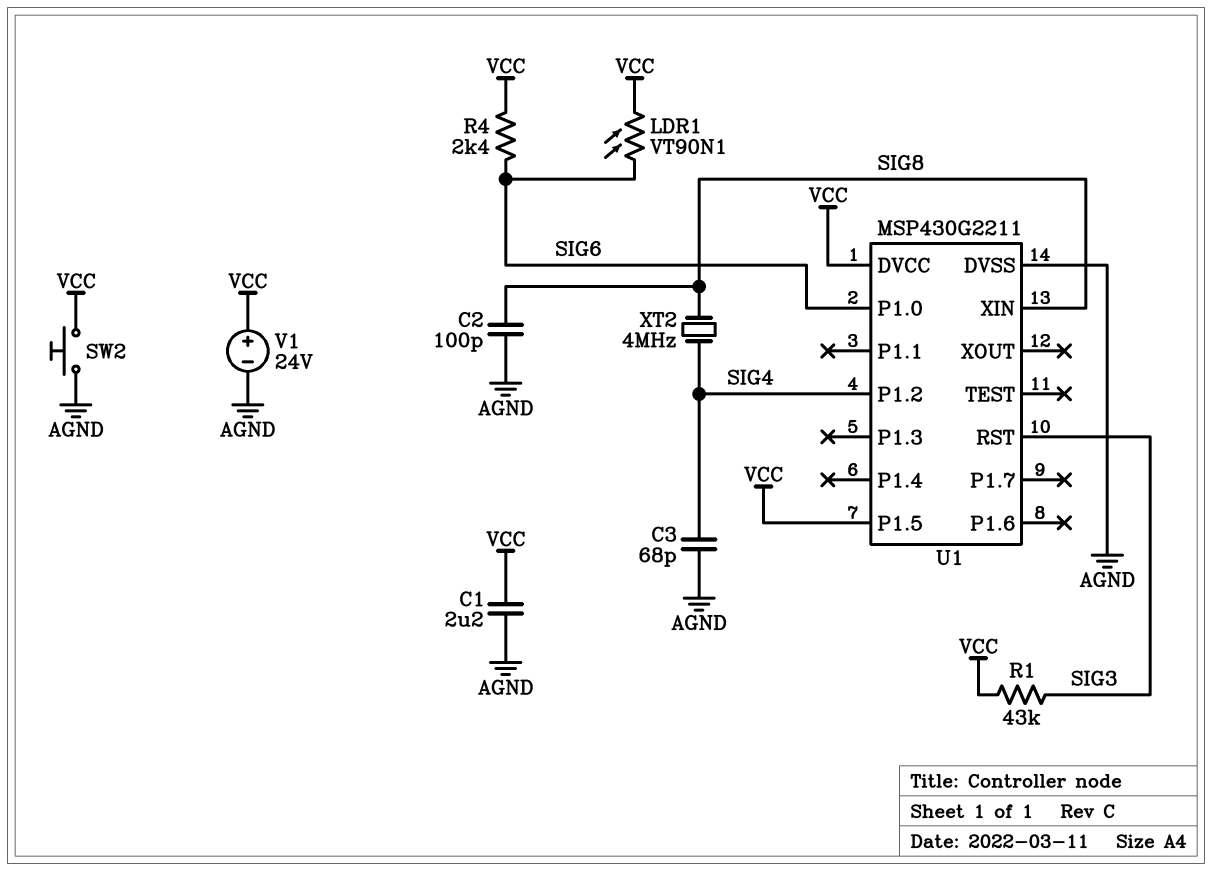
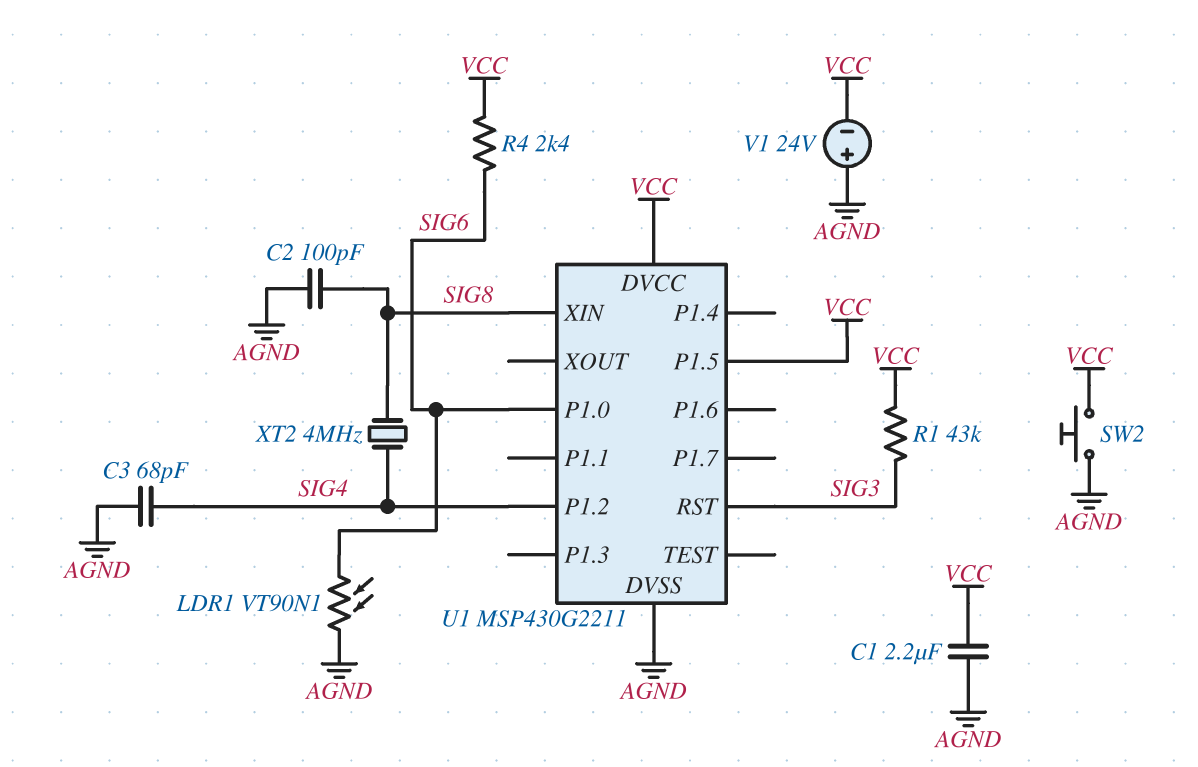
LDR1: VT90N1 (SIG6, VCC) -> VT90N1 (AGND, SIG6)
V1: 24V (plus VCC, minus AGND) -> 24V (plus AGND, minus VCC)

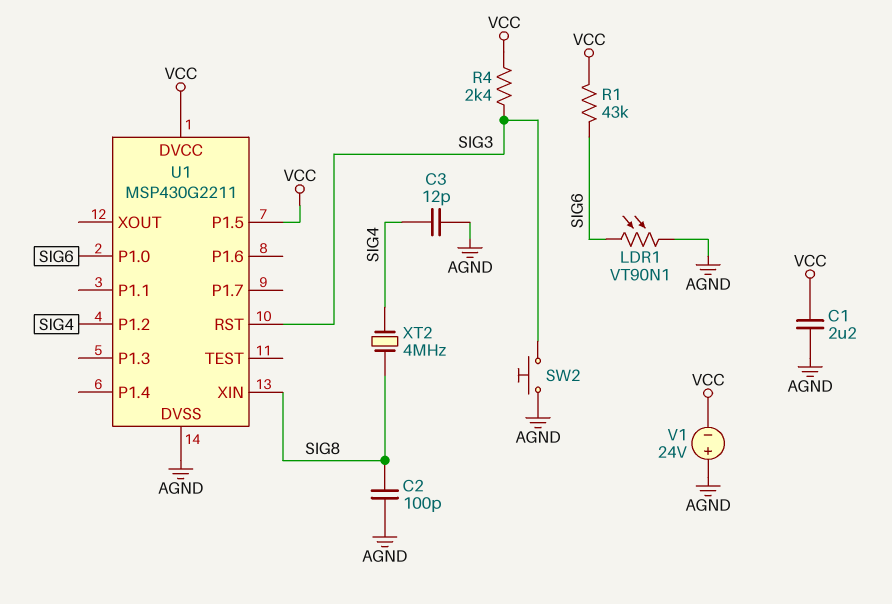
C3: 68pF (AGND, SIG4) -> 12pF (AGND, SIG4)
R1: 43k (SIG3, VCC) -> 43k (SIG6, VCC)
R4: 2.4k (SIG6, VCC) -> 2.4k (SIG3, VCC)
SW2: button (AGND, VCC) -> button (AGND, SIG3)

